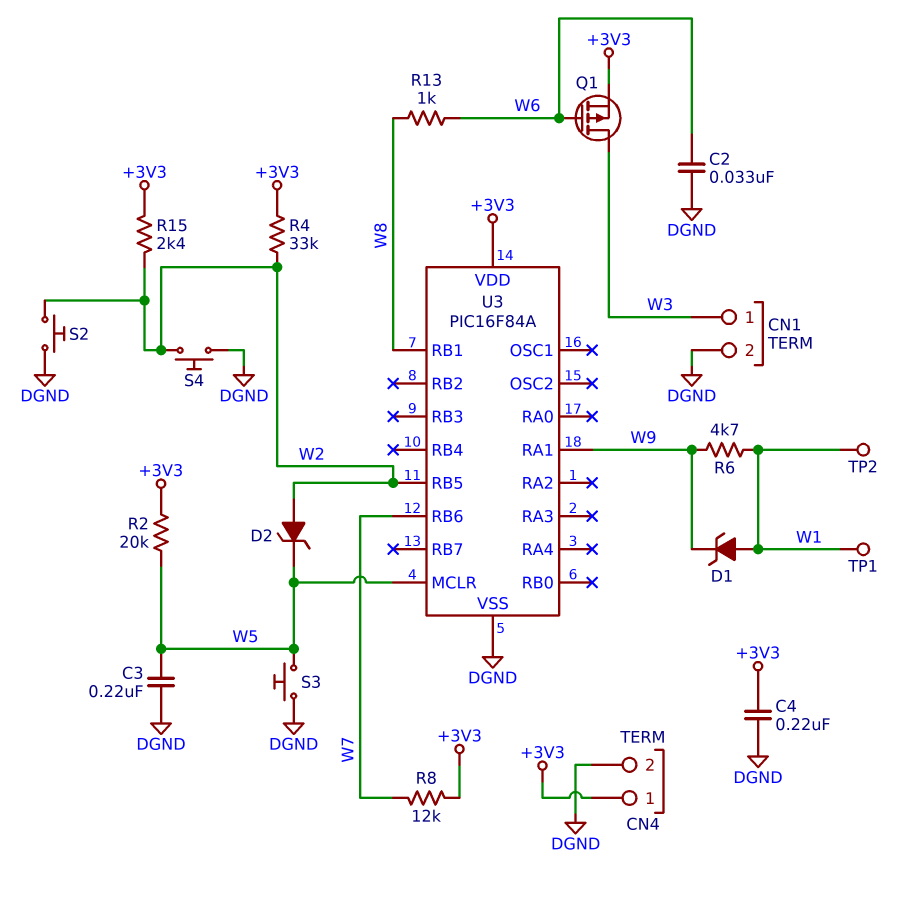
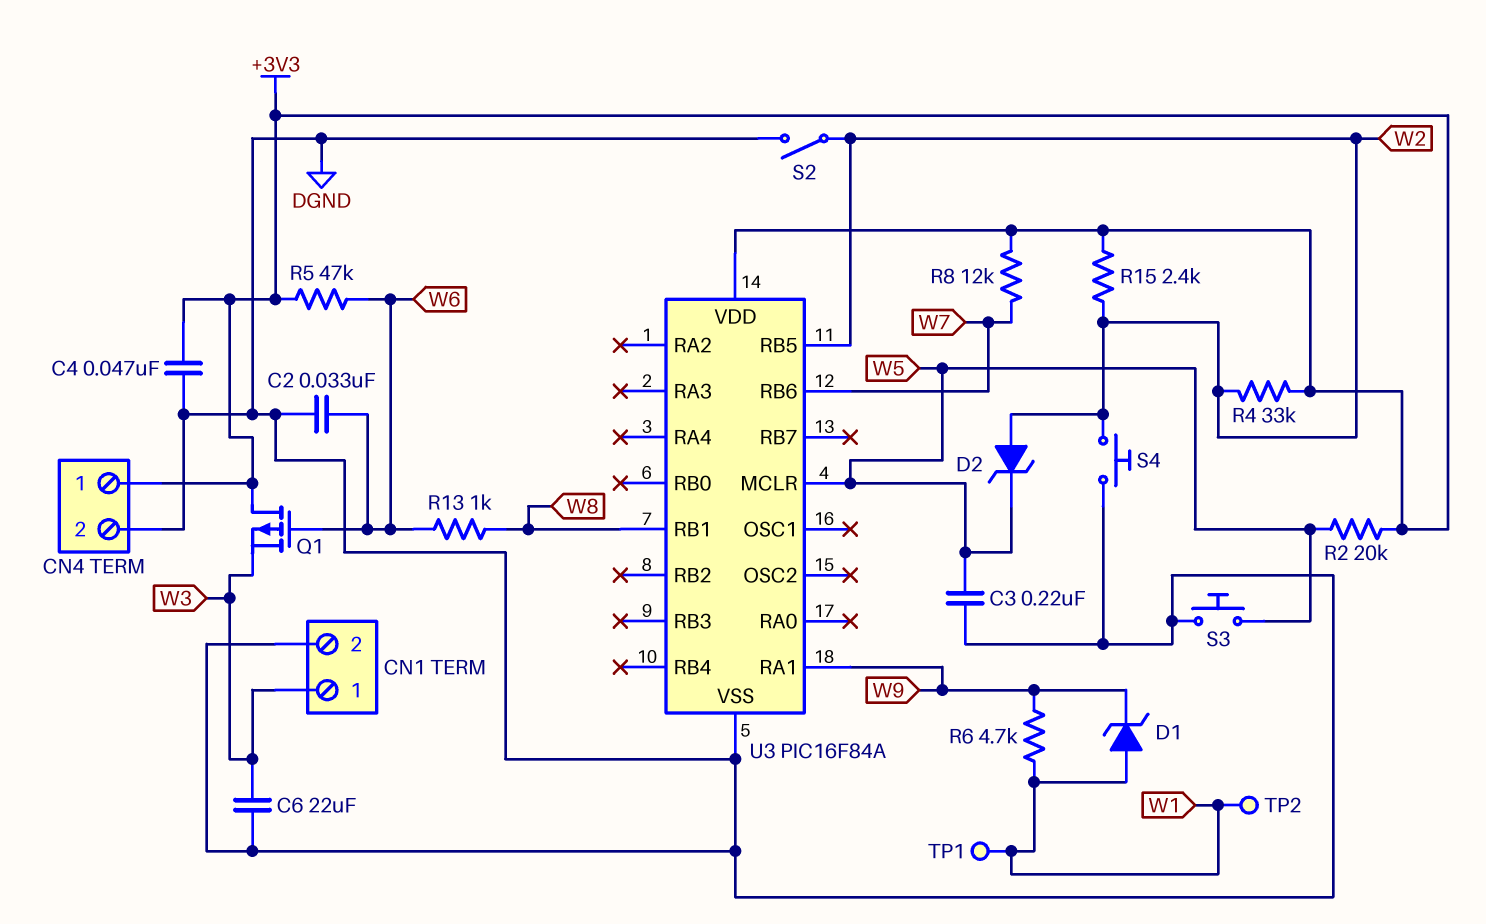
C4: 220nF (+3V3, DGND) -> 47nF (+3V3, DGND)
C6: none -> 22uF (DGND, W3)
Q1: PMOS (G W6, D W3, S +3V3) -> PMOS (G W6, D +3V3, S W3)
R5: none -> 47k (+3V3, W6)
S2: button (DGND, W2) -> switch (DGND, W2)

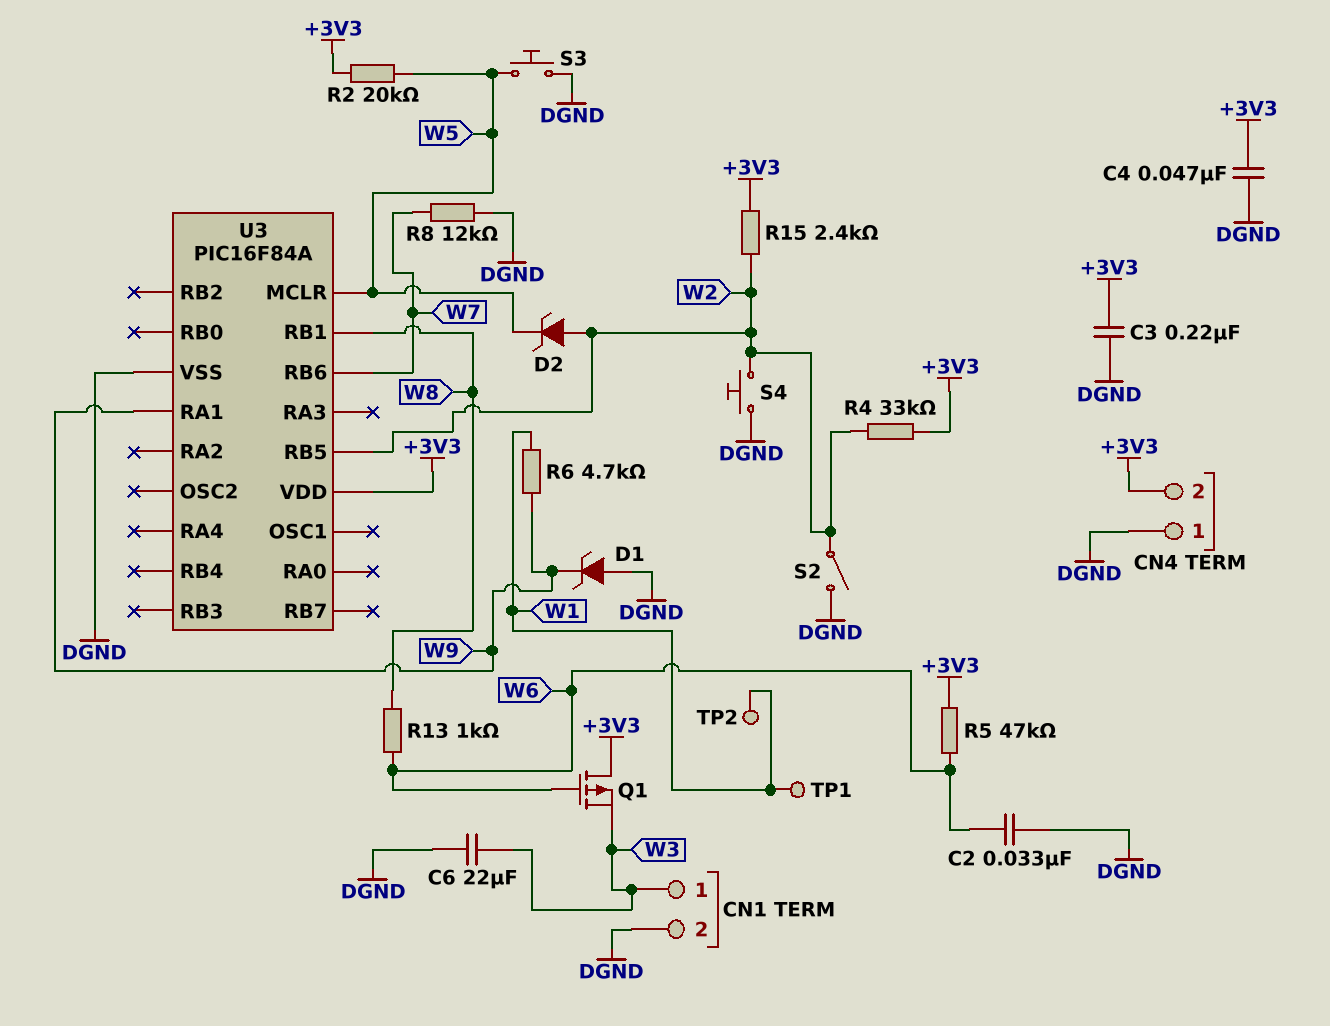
C3: 220nF (DGND, W5) -> 220nF (+3V3, DGND)
CN4 pin 1: +3V3 -> DGND
CN4 pin 2: DGND -> +3V3
D1: zener (A W1, K W9) -> zener (A DGND, K W9)
R8: 12k (+3V3, W7) -> 12k (DGND, W7)

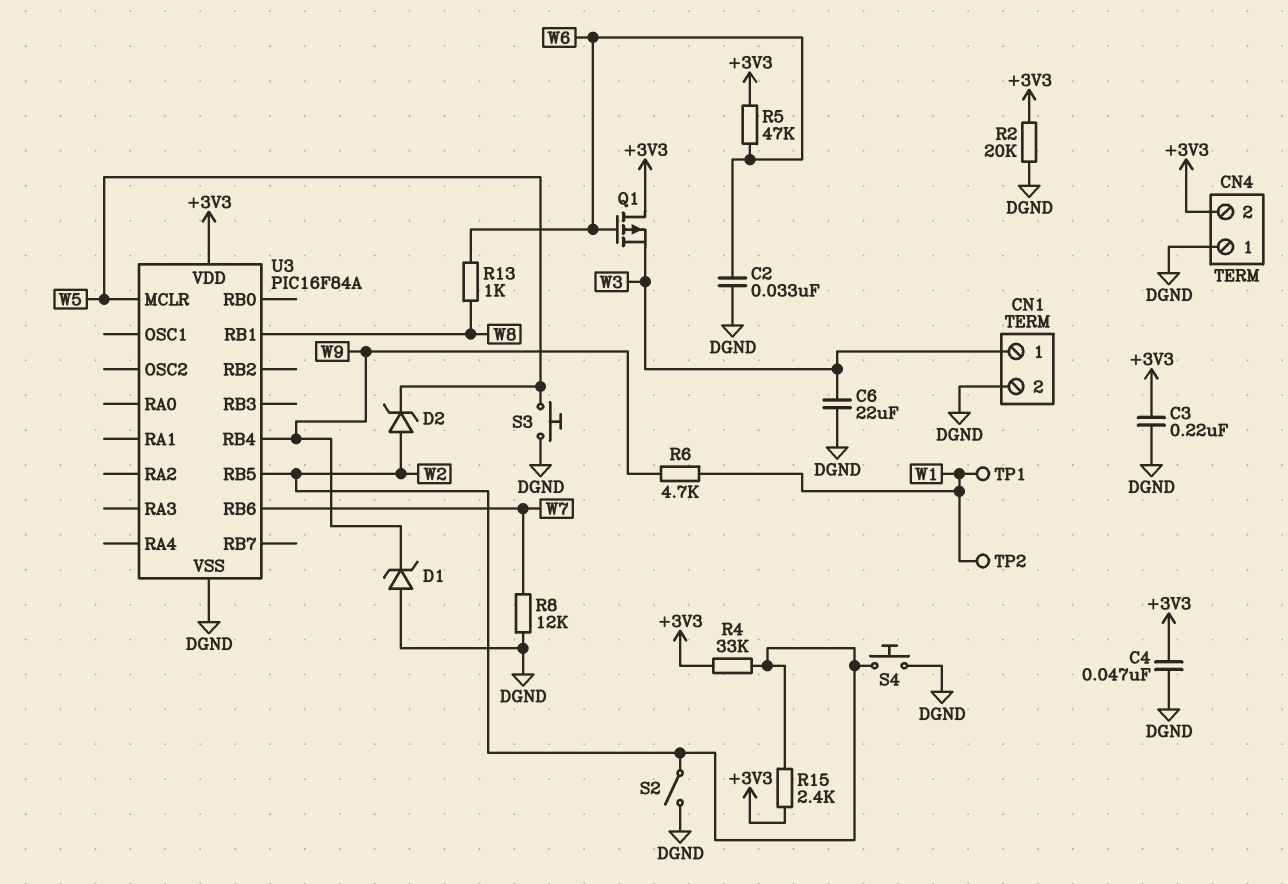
R2: 20k (+3V3, W5) -> 20k (+3V3, DGND)
U3 pin RA1: W9 -> none
U3 pin RB4: none -> W9

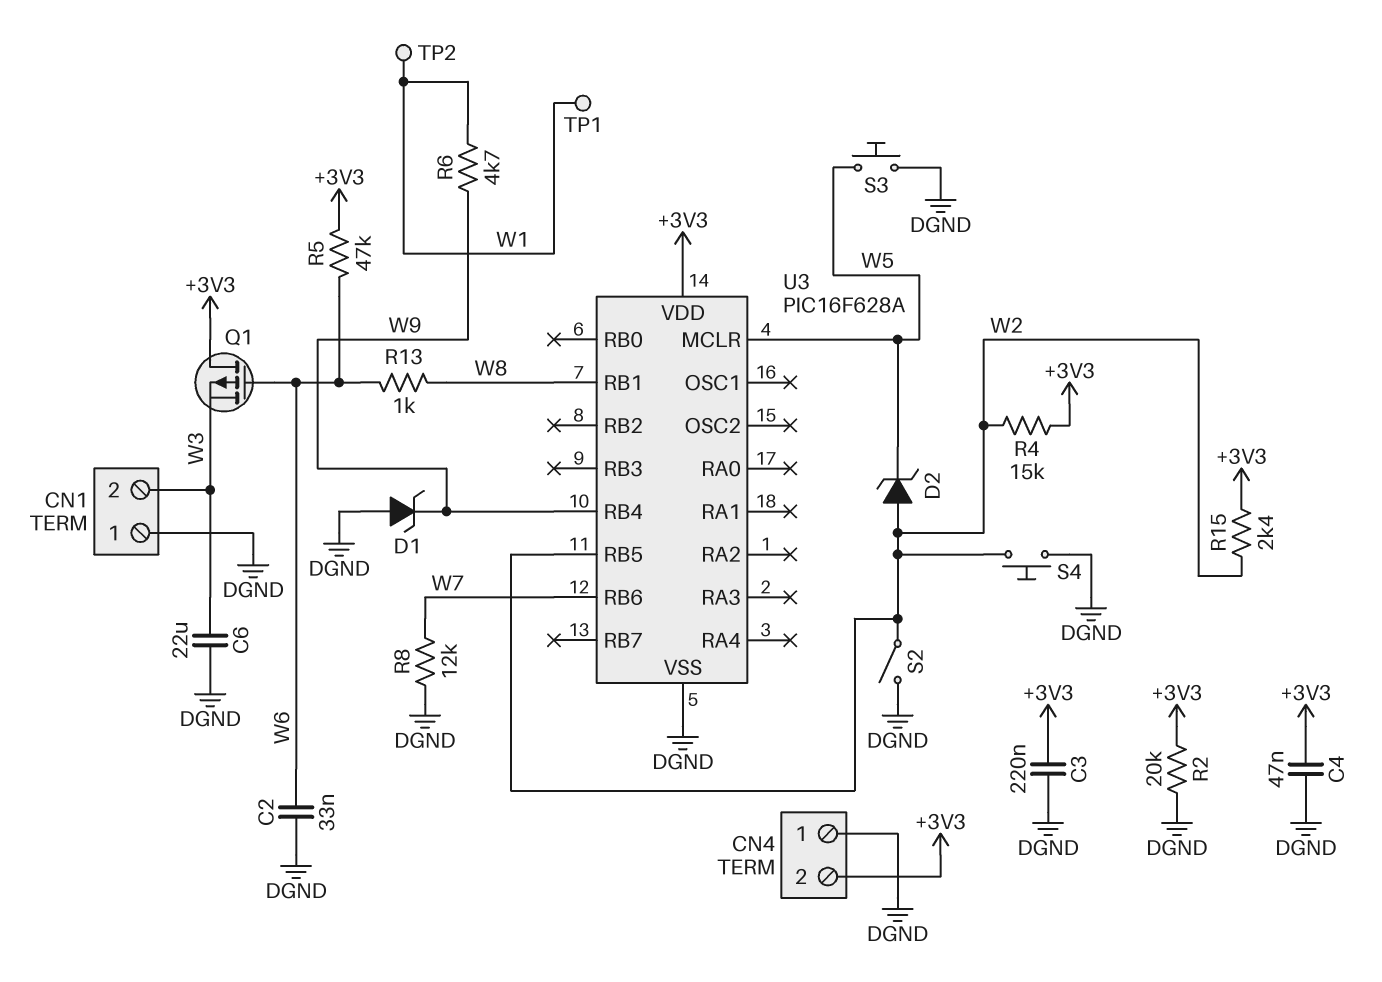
CN1 pin 1: W3 -> DGND
CN1 pin 2: DGND -> W3
R4: 33k (+3V3, W2) -> 15k (+3V3, W2)
U3: PIC16F84A -> PIC16F628A

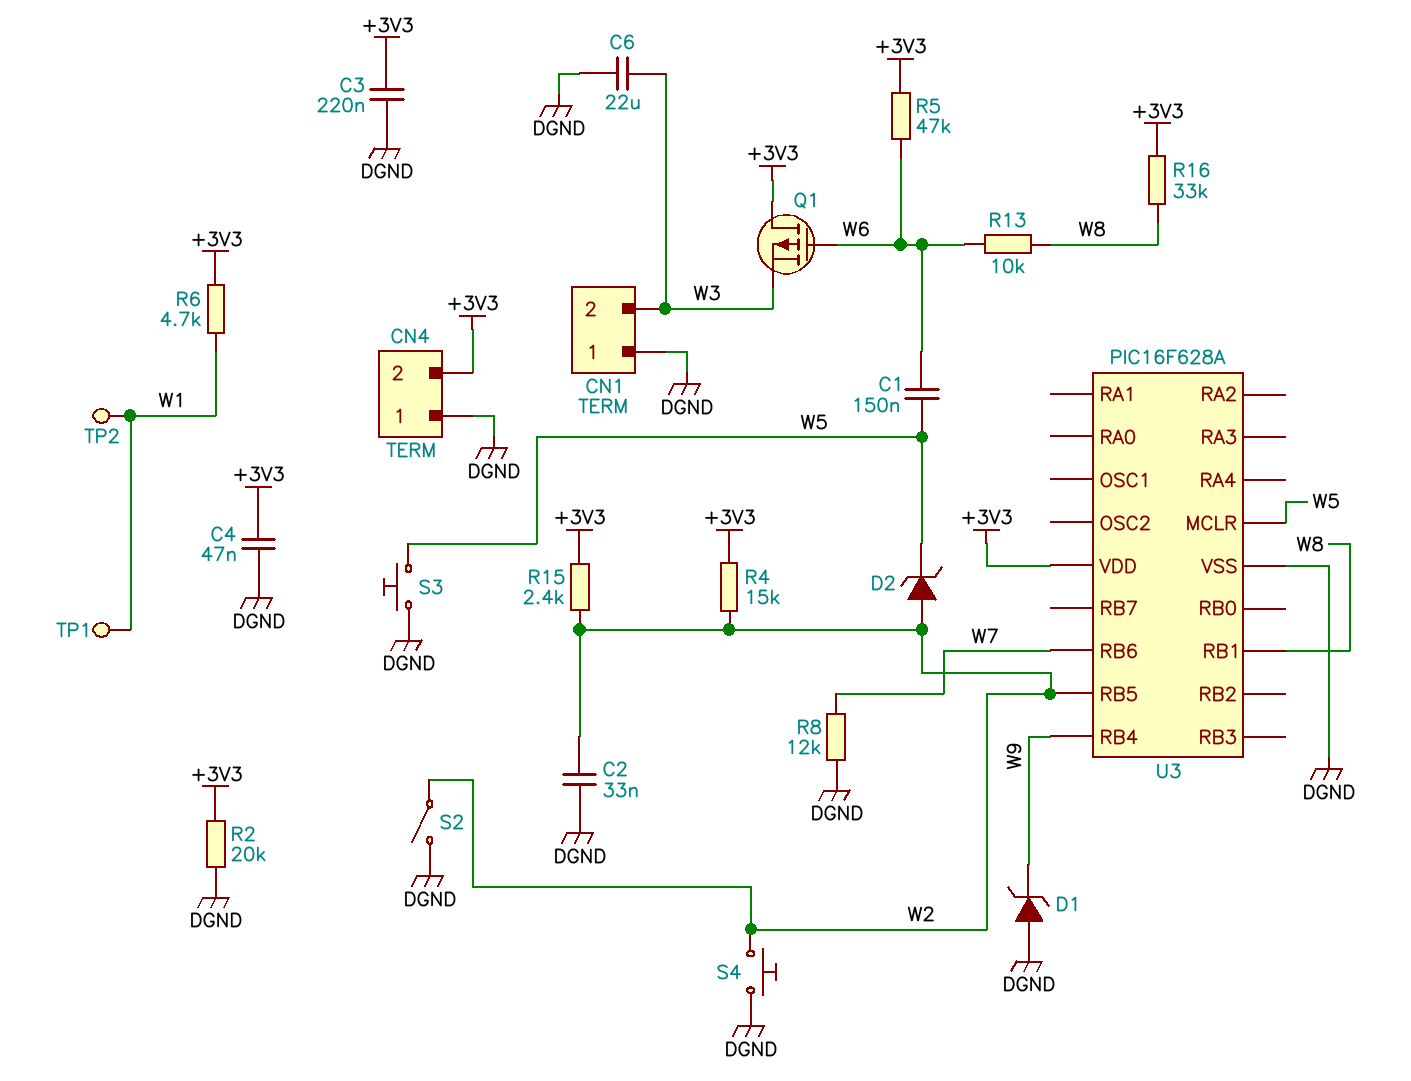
C1: none -> 150nF (W5, W6)
C2: 33nF (DGND, W6) -> 33nF (DGND, W2)
R6: 4.7k (W1, W9) -> 4.7k (+3V3, W1)
R13: 1k (W6, W8) -> 10k (W6, W8)
R16: none -> 33k (+3V3, W8)

